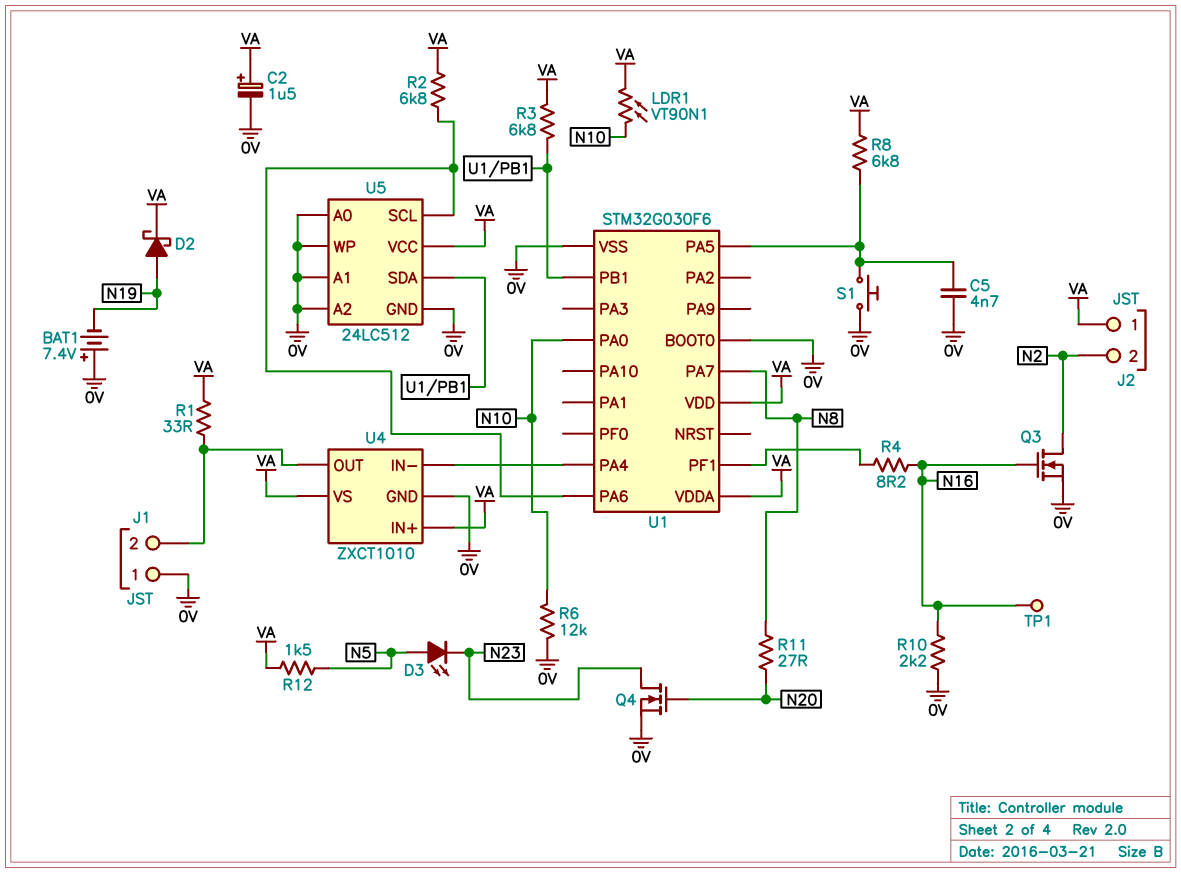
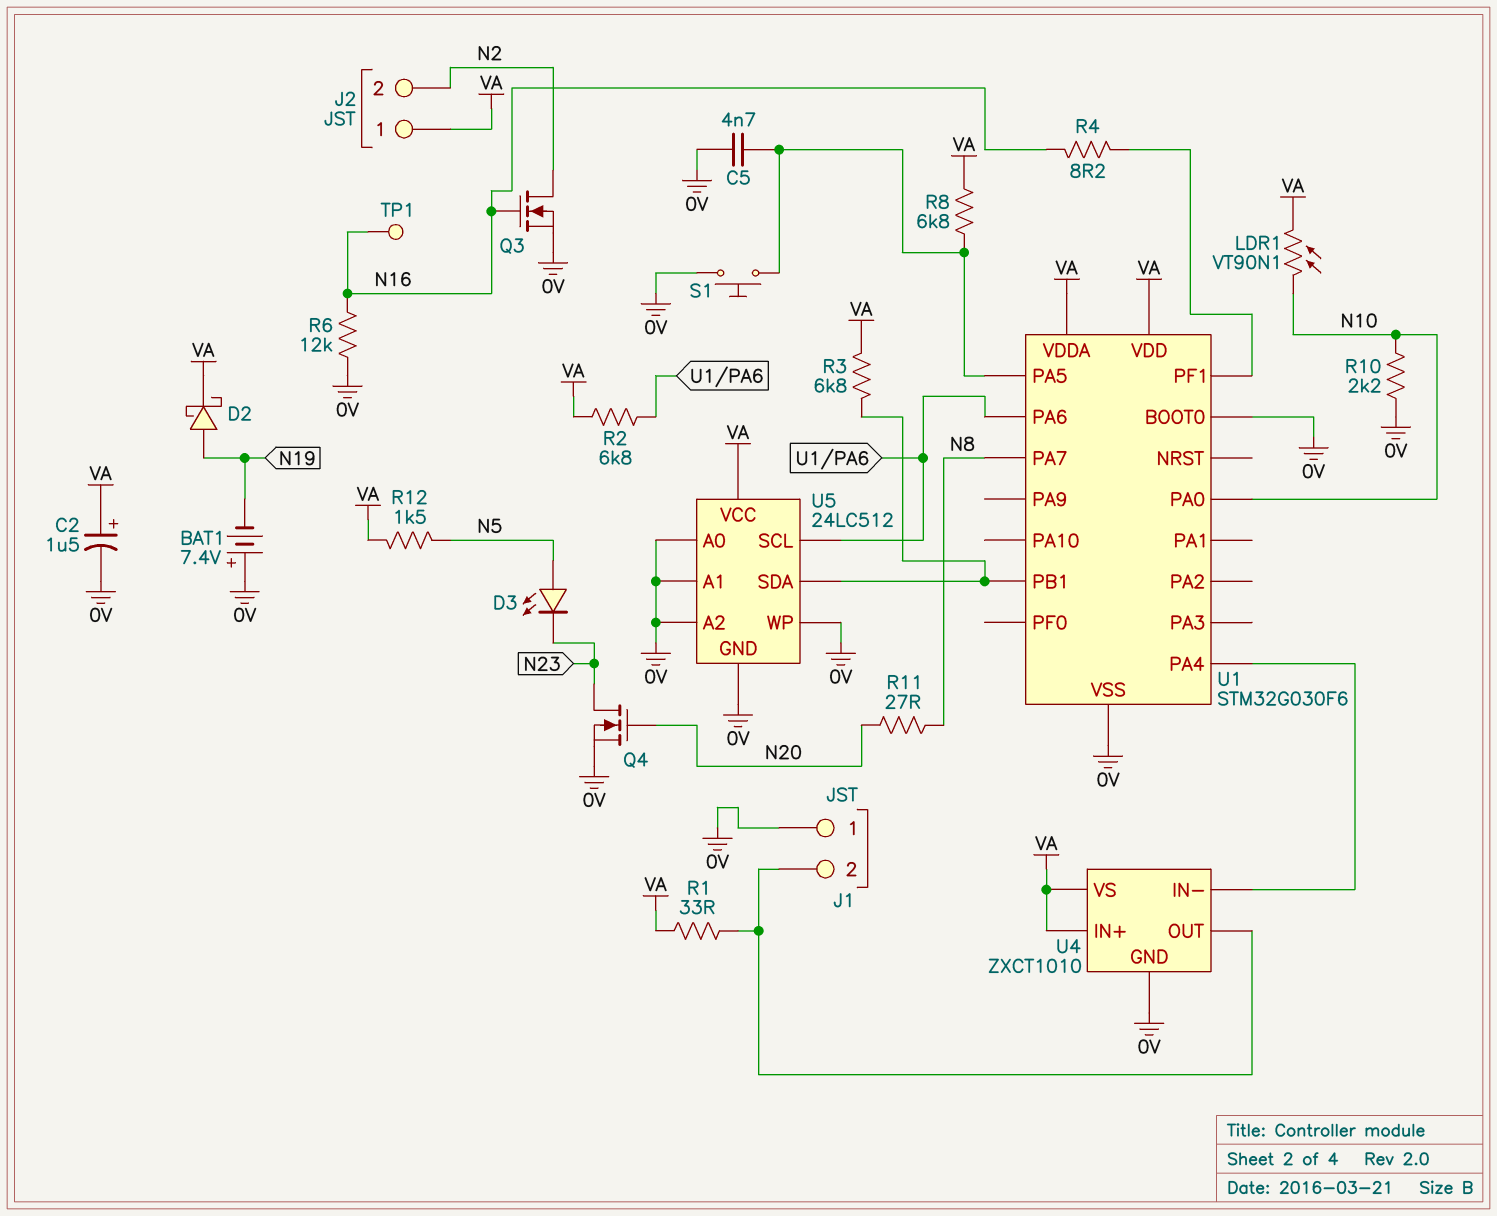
R6: 12k (0V, N10) -> 12k (0V, N16)
R10: 2.2k (0V, N16) -> 2.2k (0V, N10)

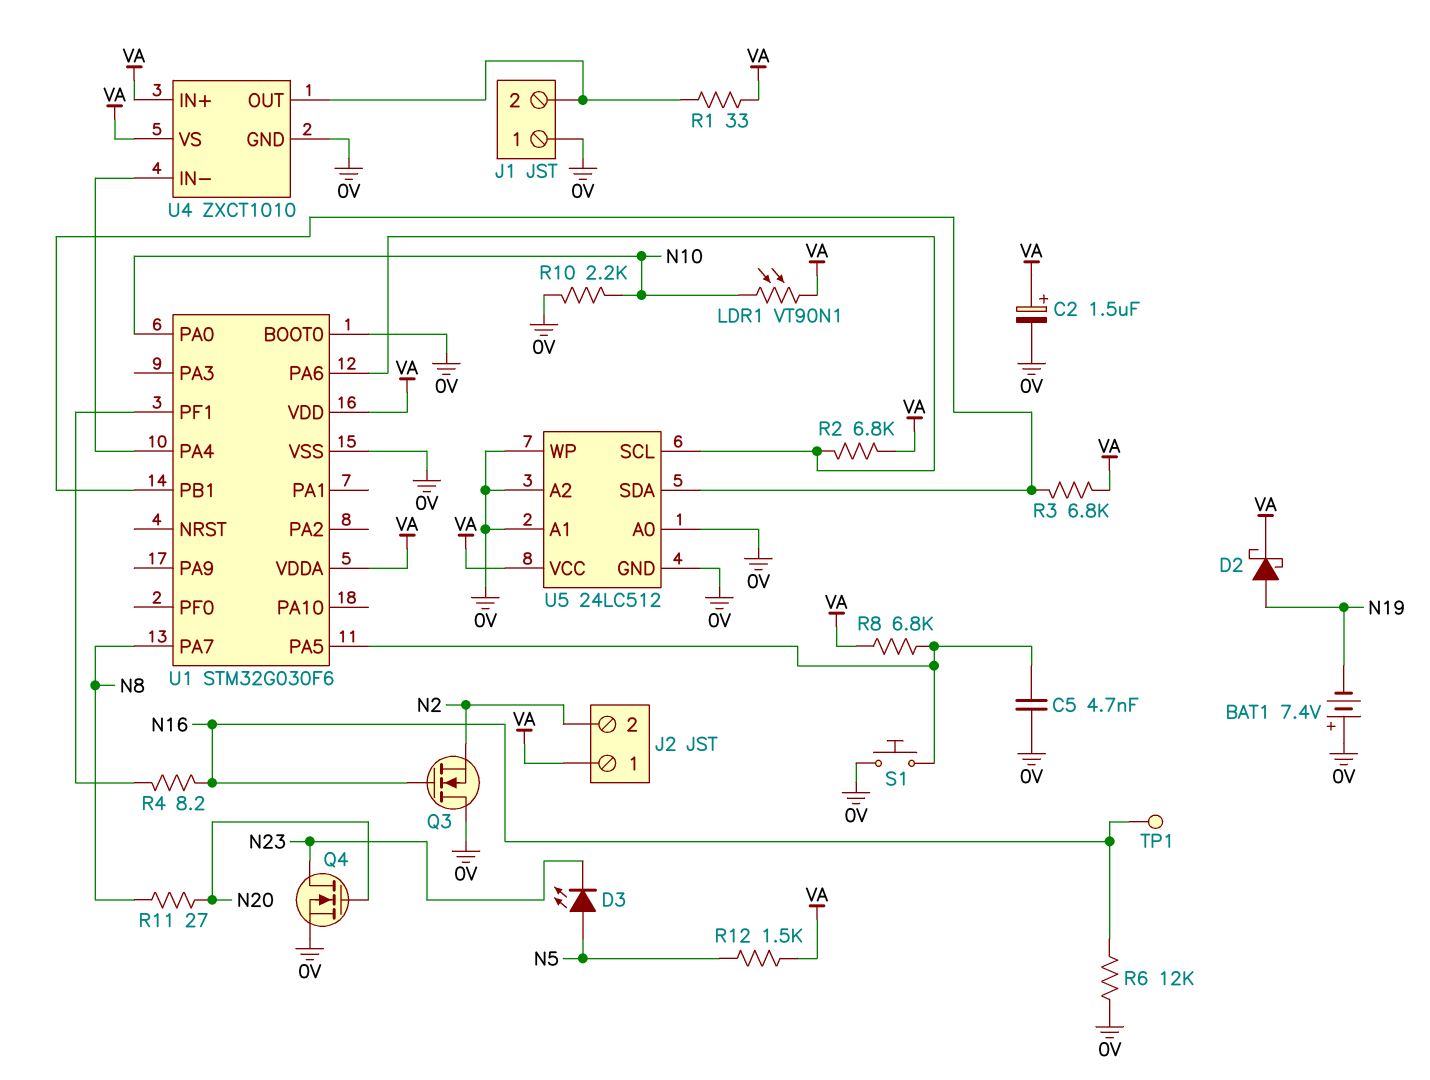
Q3: NMOS (G N16, D N2, S 0V) -> NMOS (G N16, D 0V, S N2)

